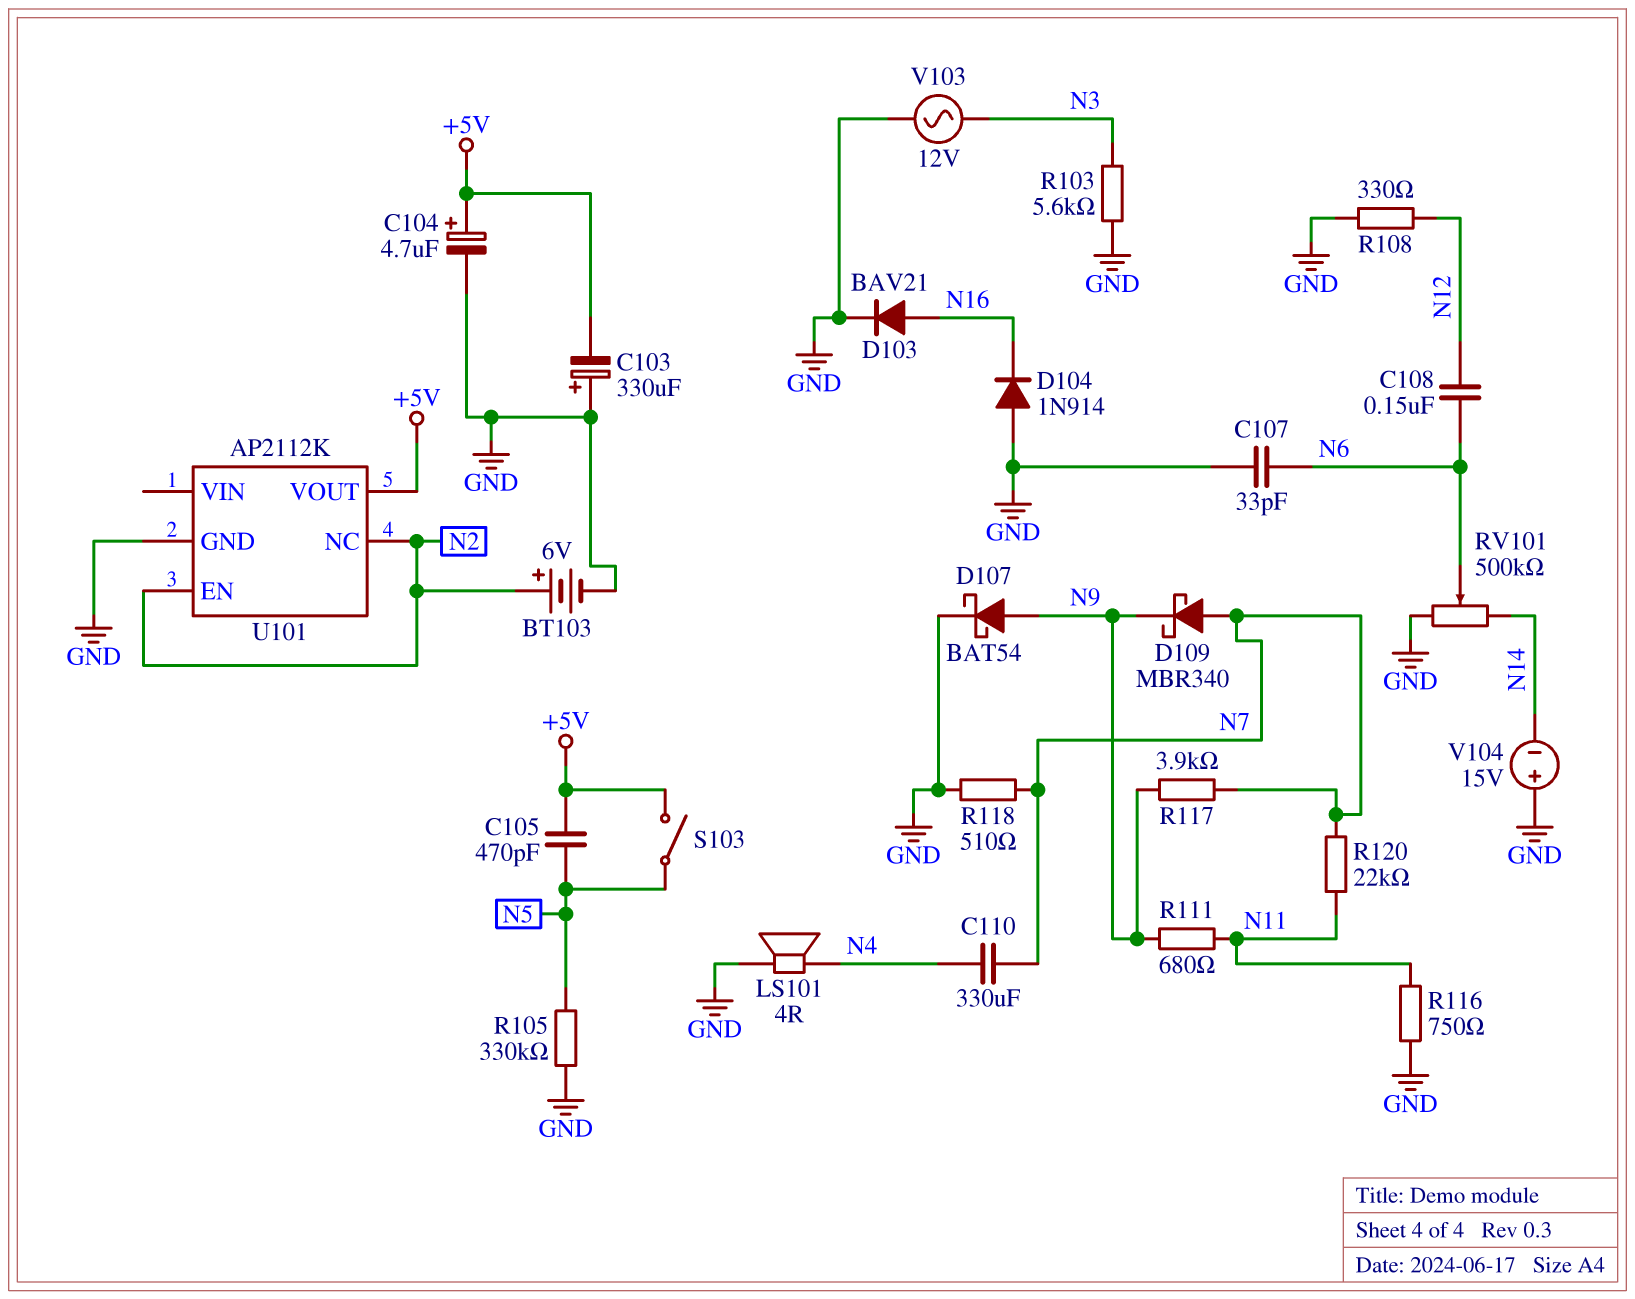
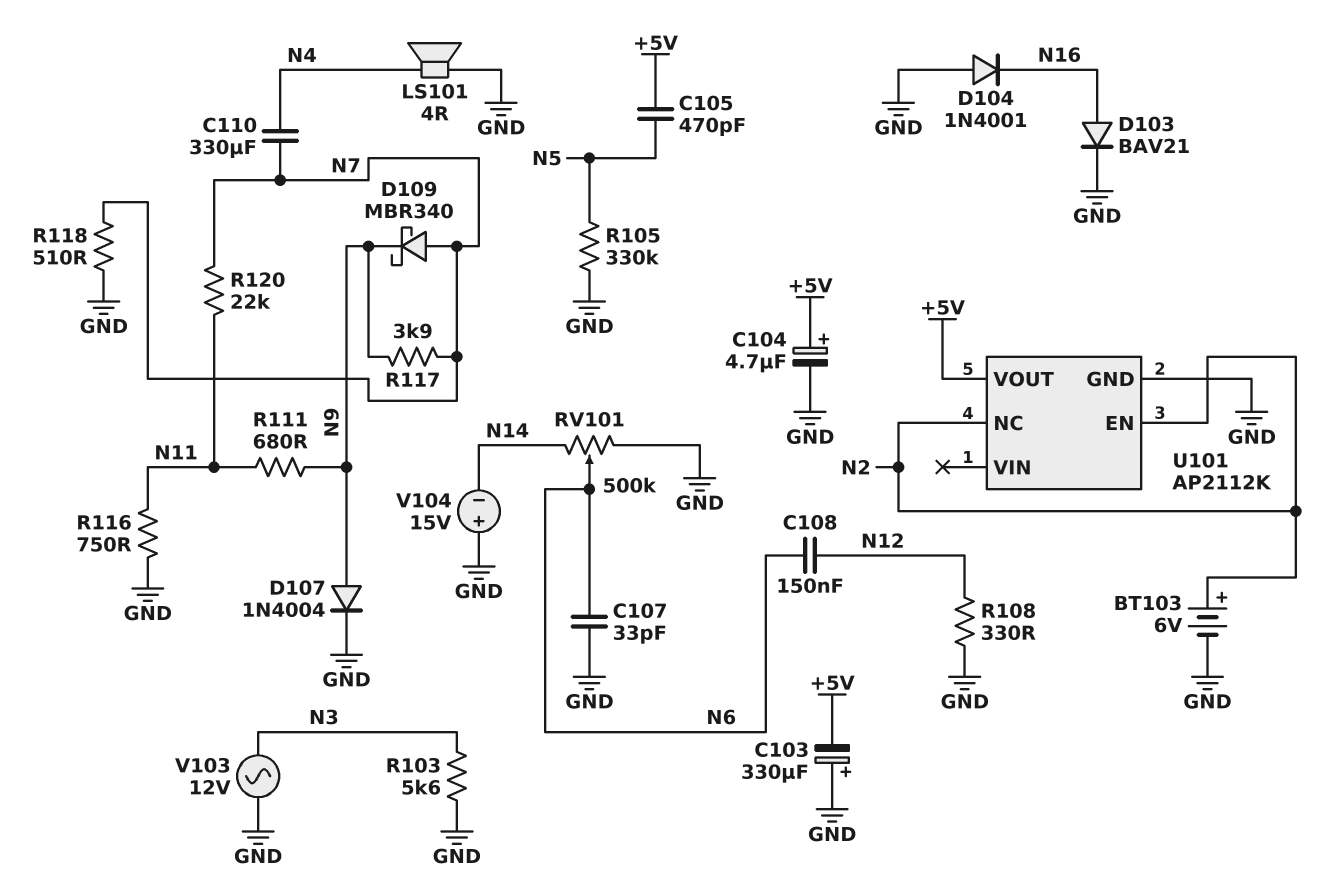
D104: diode 1N914 (A GND, K N16) -> diode 1N4001 (A GND, K N16)
D107: schottky BAT54 (A N9, K GND) -> diode 1N4004 (A N9, K GND)
S103: switch (+5V, N5) -> none

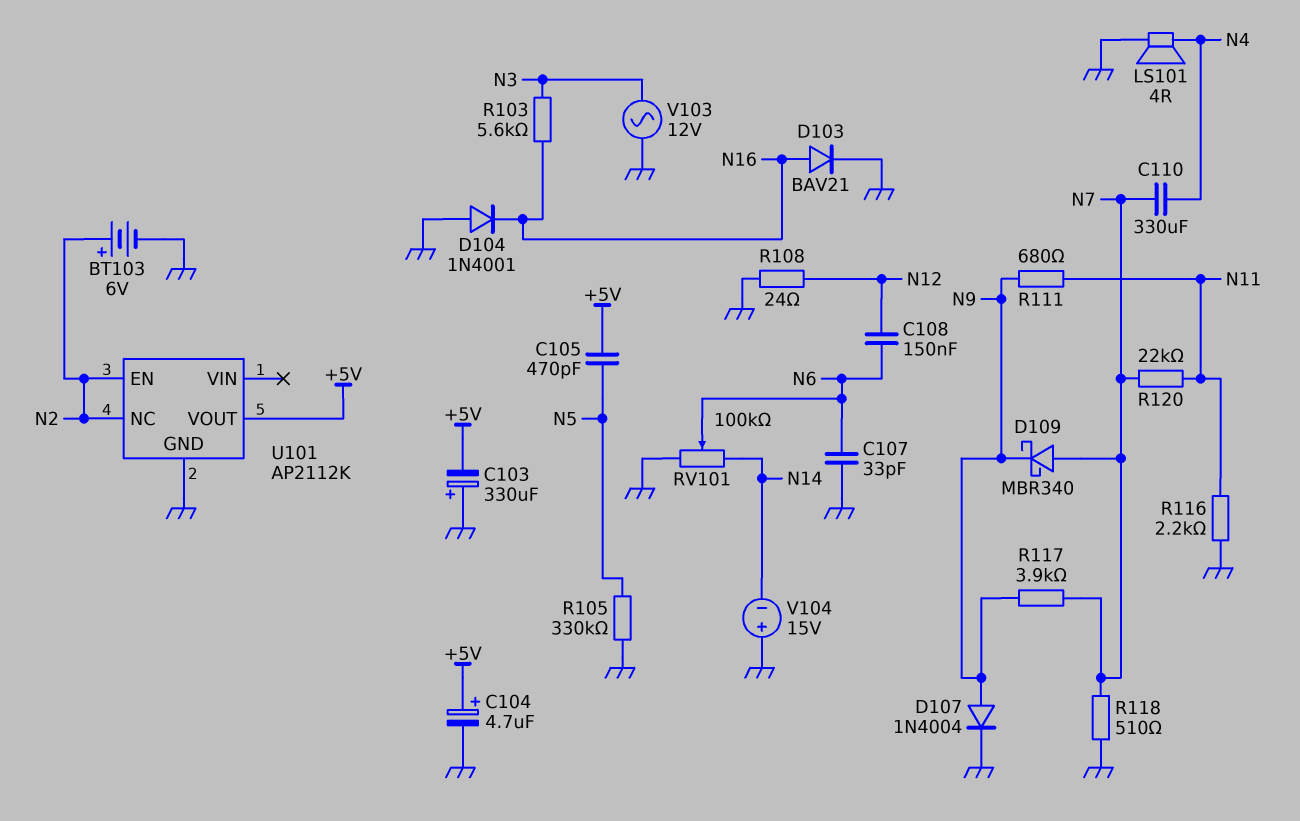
R103: 5.6k (GND, N3) -> 5.6k (N3, N16)
R108: 330 (GND, N12) -> 24 (GND, N12)
R116: 750 (GND, N11) -> 2.2k (GND, N11)
RV101: 500k (GND, N14, wiper N6) -> 100k (GND, N14, wiper N6)

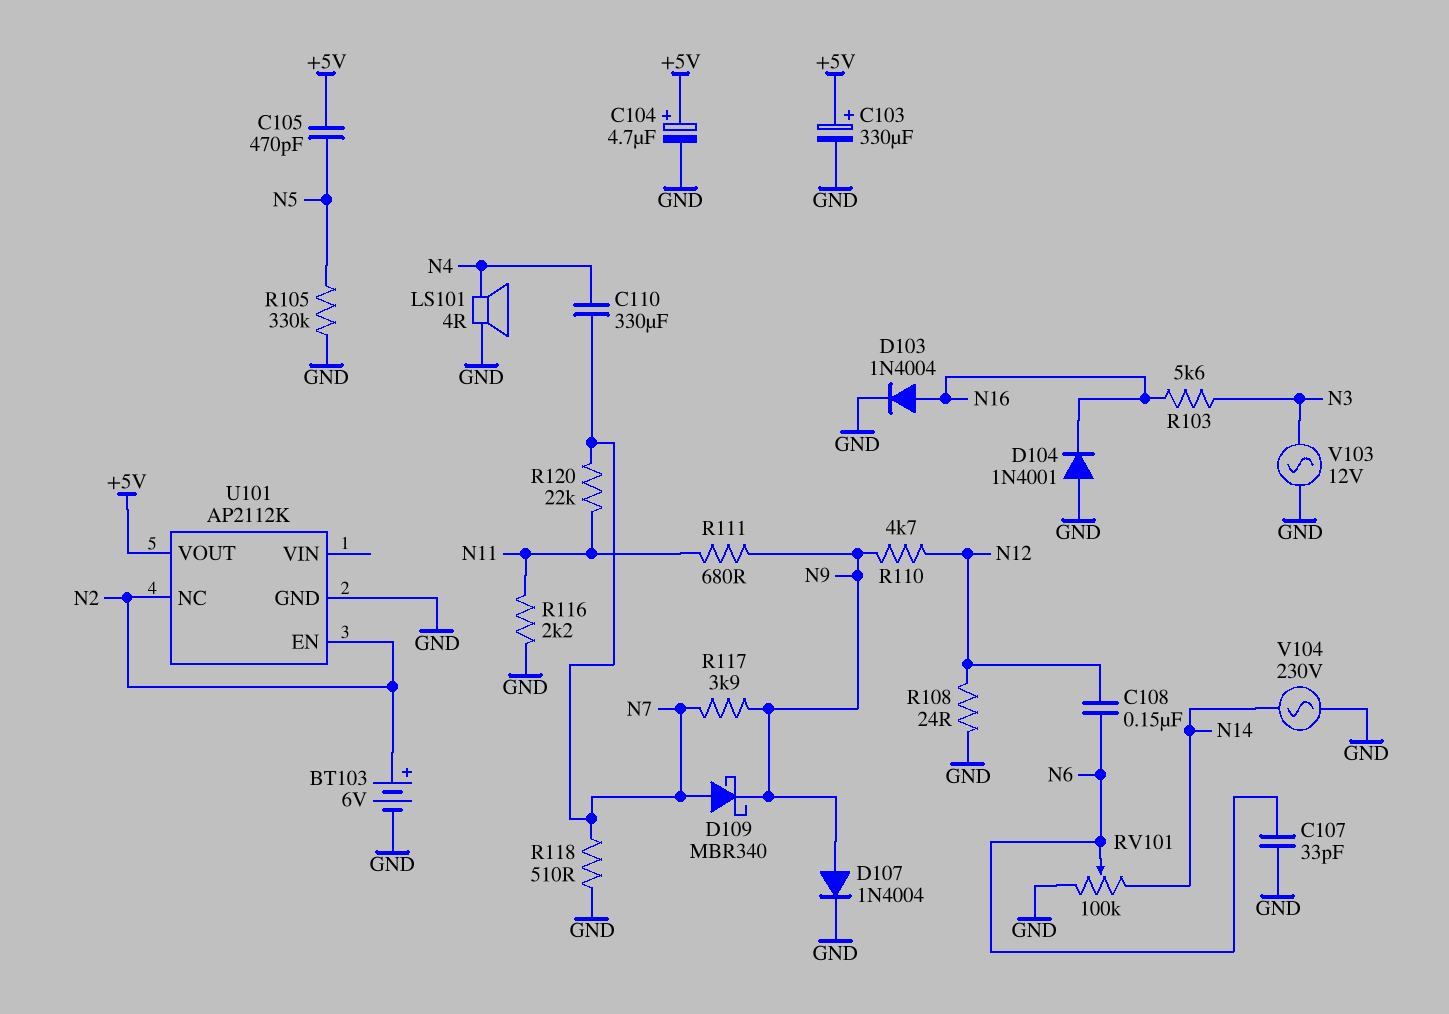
C103: 330uF (plus GND, minus +5V) -> 330uF (plus +5V, minus GND)
D103: diode BAV21 (A N16, K GND) -> diode 1N4004 (A N16, K GND)
R110: none -> 4.7k (N9, N12)
V104: 15V (plus GND, minus N14) -> AC 230V (GND, N14)

